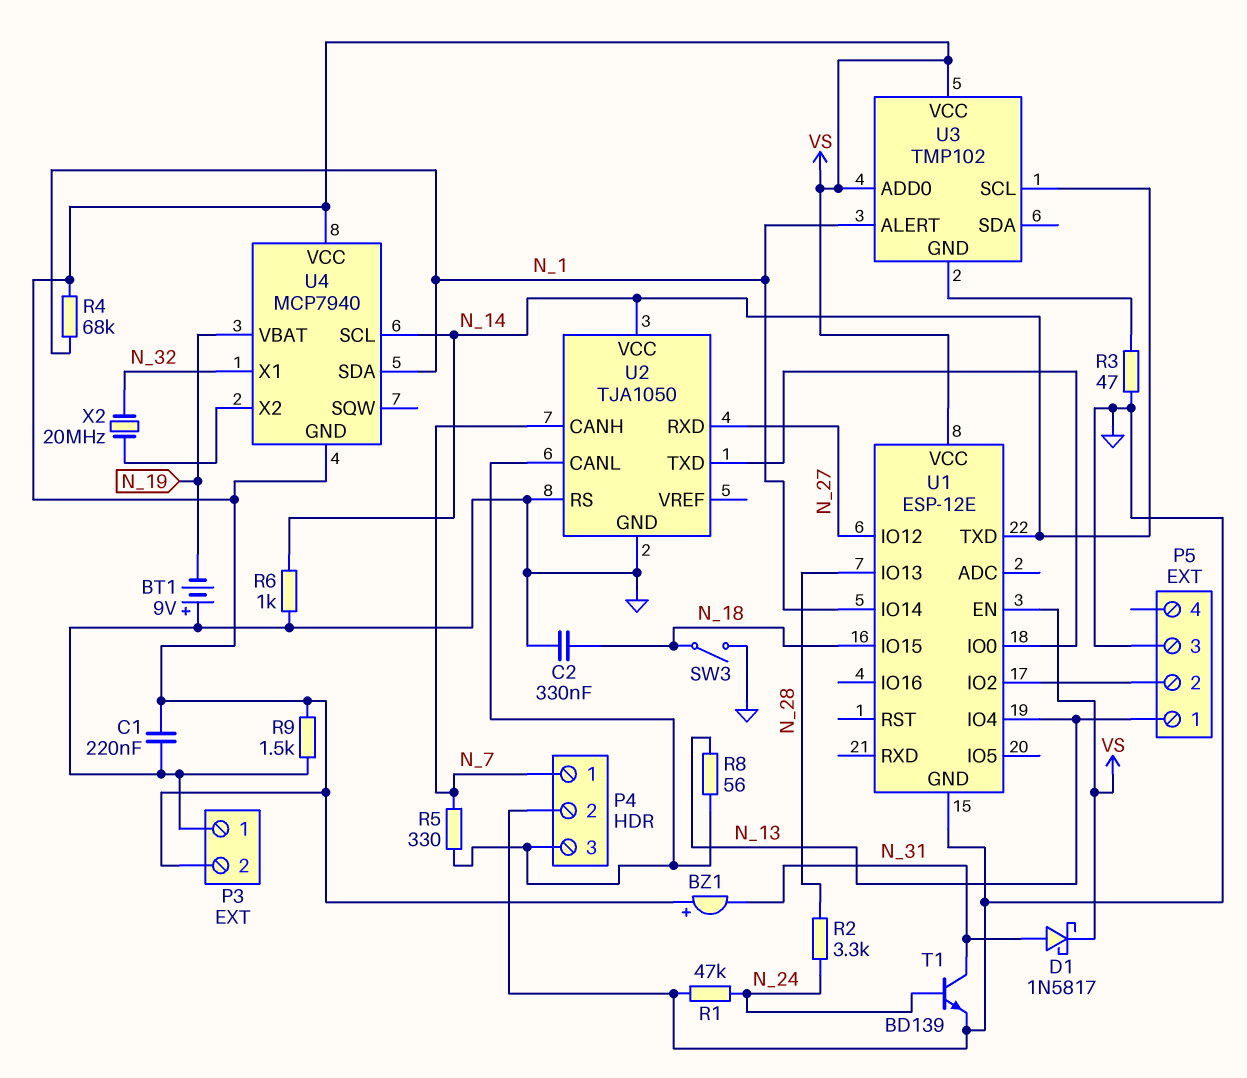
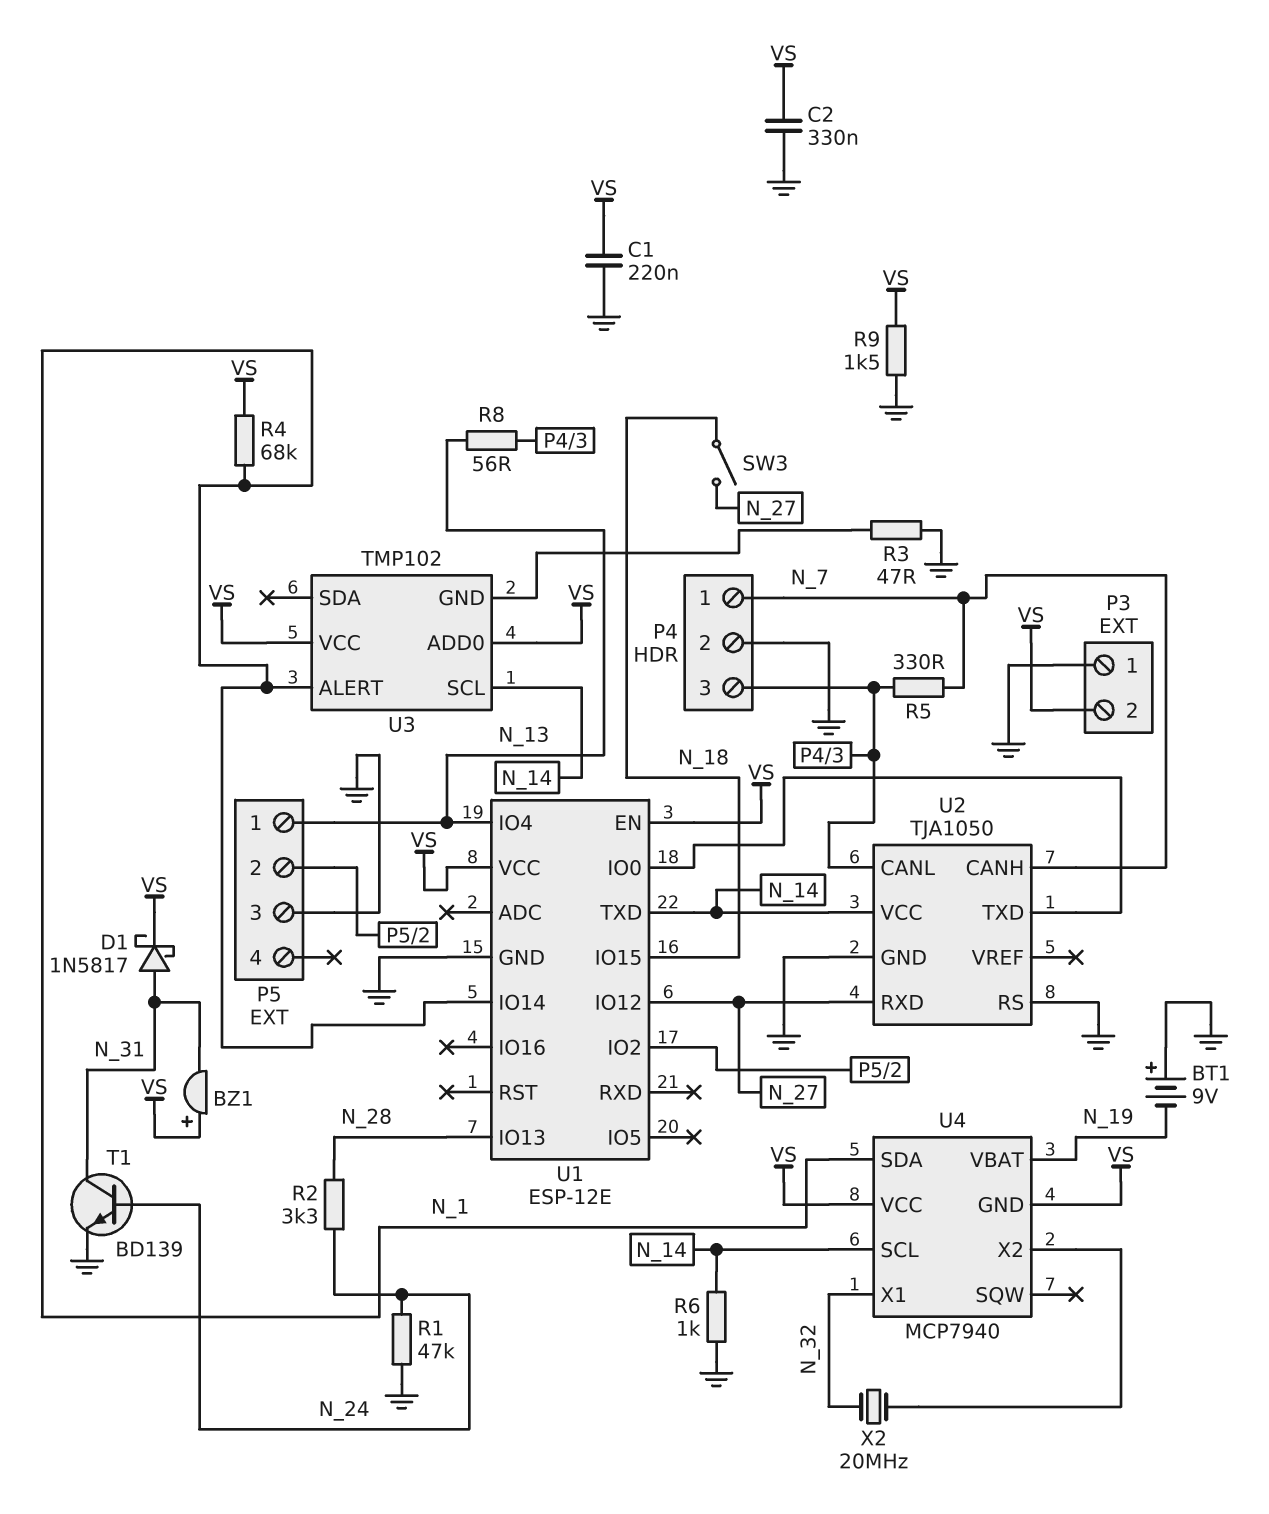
C2: 330nF (GND, N_18) -> 330nF (GND, VS)
SW3: switch (GND, N_18) -> switch (N_18, N_27)

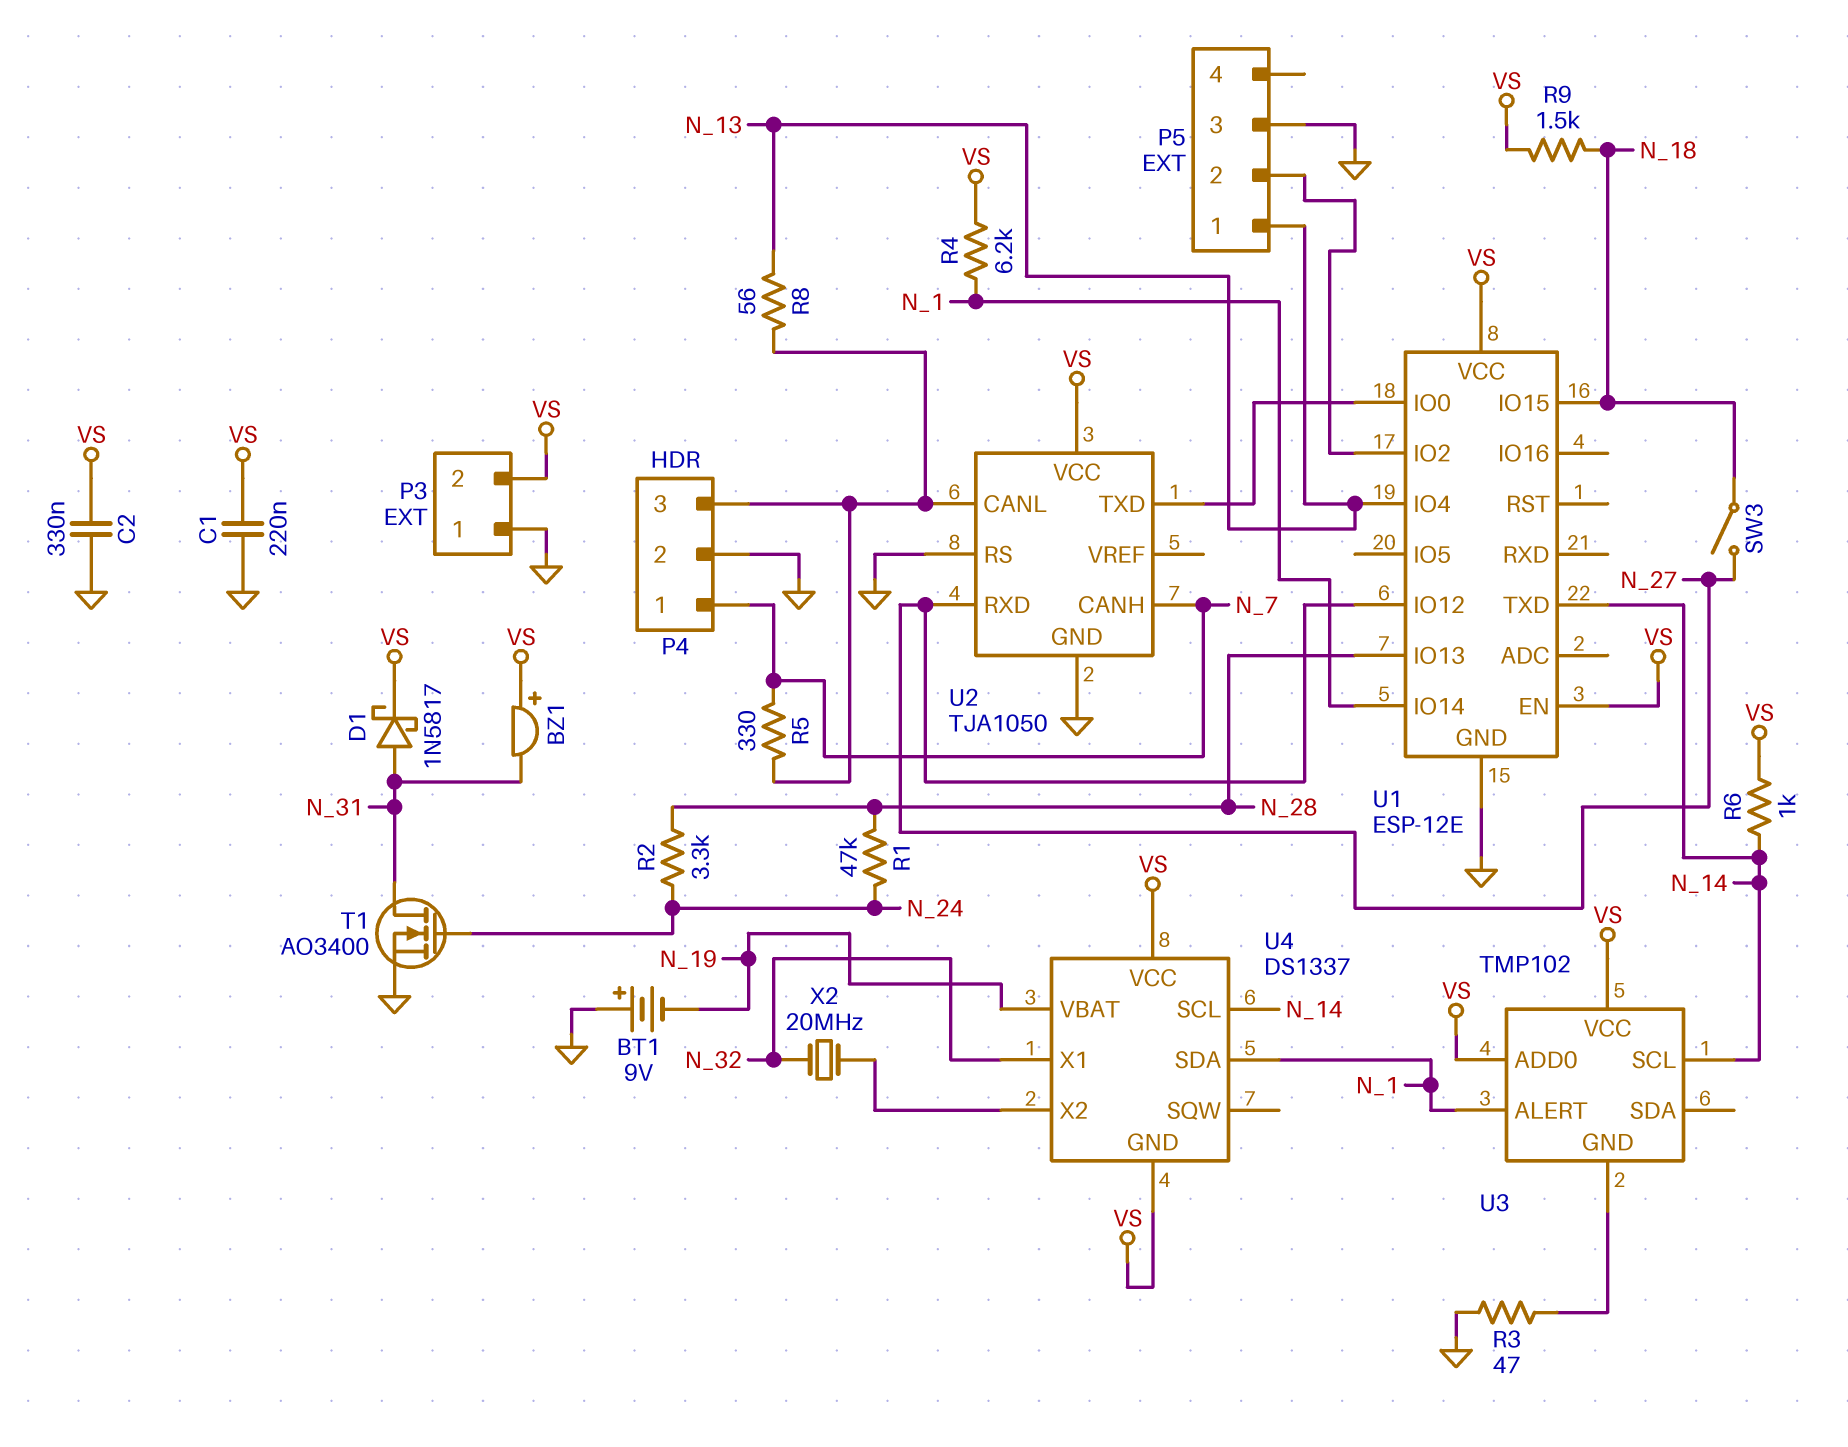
R1: 47k (GND, N_24) -> 47k (N_24, N_28)
R4: 68k (N_1, VS) -> 6.2k (N_1, VS)
R6: 1k (GND, N_14) -> 1k (N_14, VS)
R9: 1.5k (GND, VS) -> 1.5k (N_18, VS)
T1: NPN BD139 (B N_24, C N_31, E GND) -> NMOS AO3400 (G N_24, D N_31, S GND)
U2 pin VCC: N_14 -> VS
U4: MCP7940 -> DS1337

